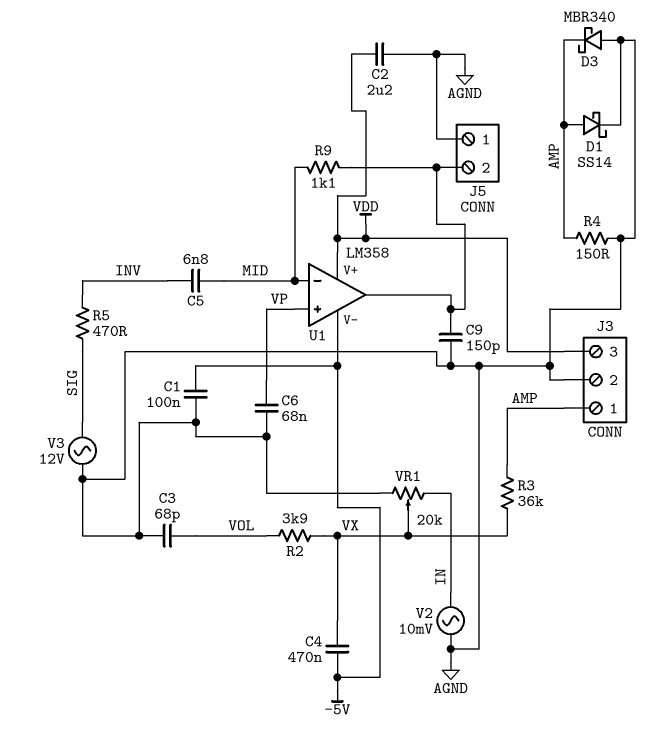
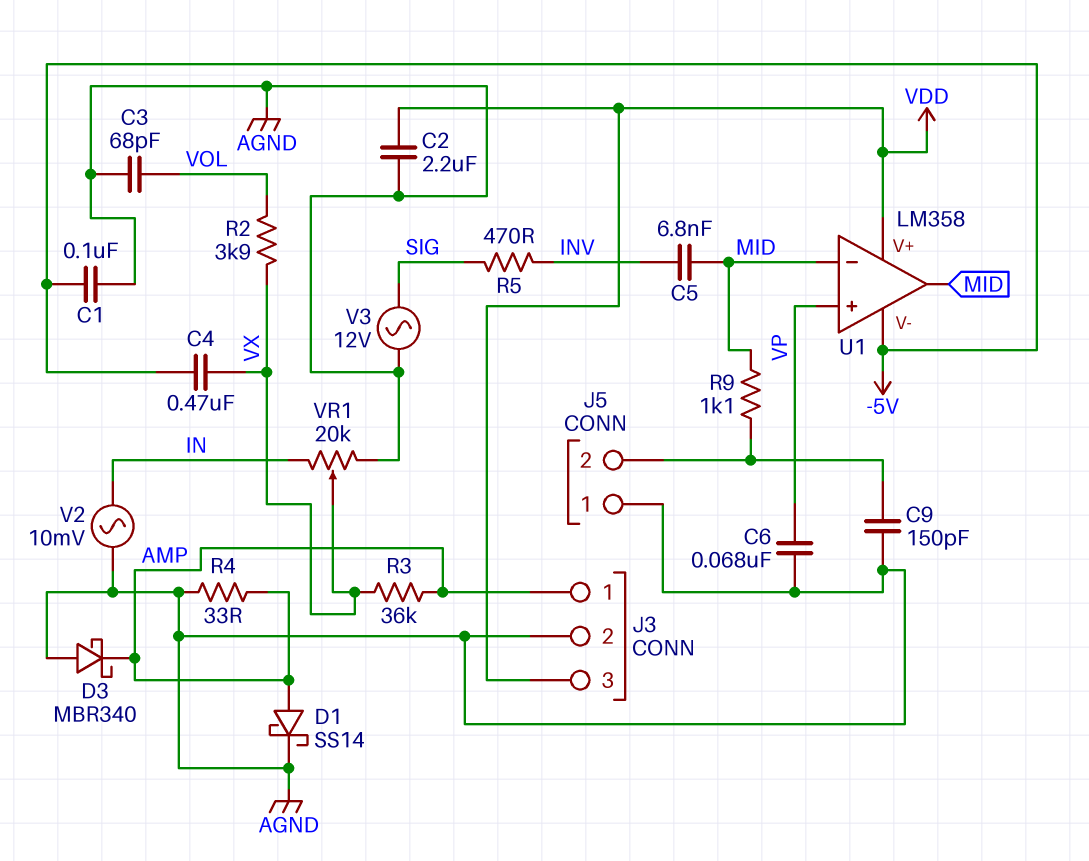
R4: 150 (AGND, AMP) -> 33 (AGND, AMP)
U1 pin out: J5/2 -> MID

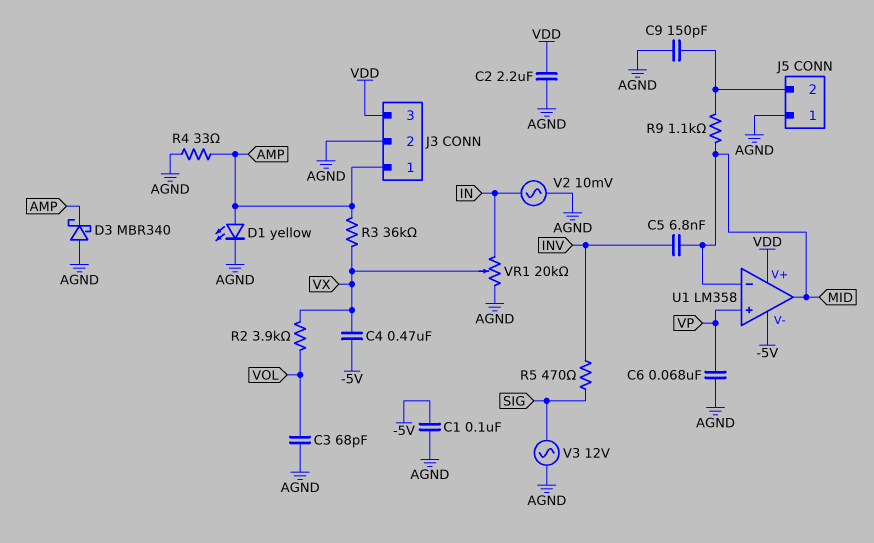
D1: schottky SS14 (A AMP, K AGND) -> LED yellow (A AMP, K AGND)

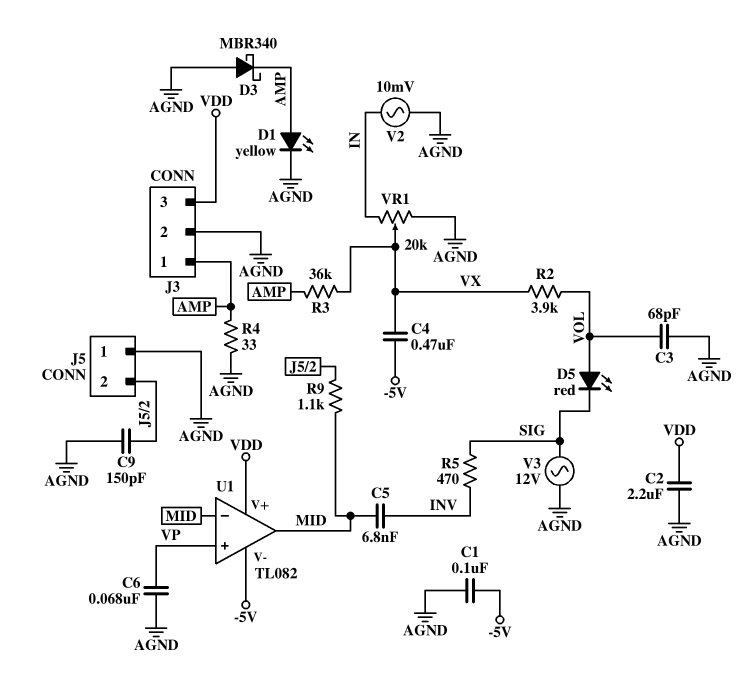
D5: none -> LED red (A VOL, K SIG)
U1: LM358 -> TL082

